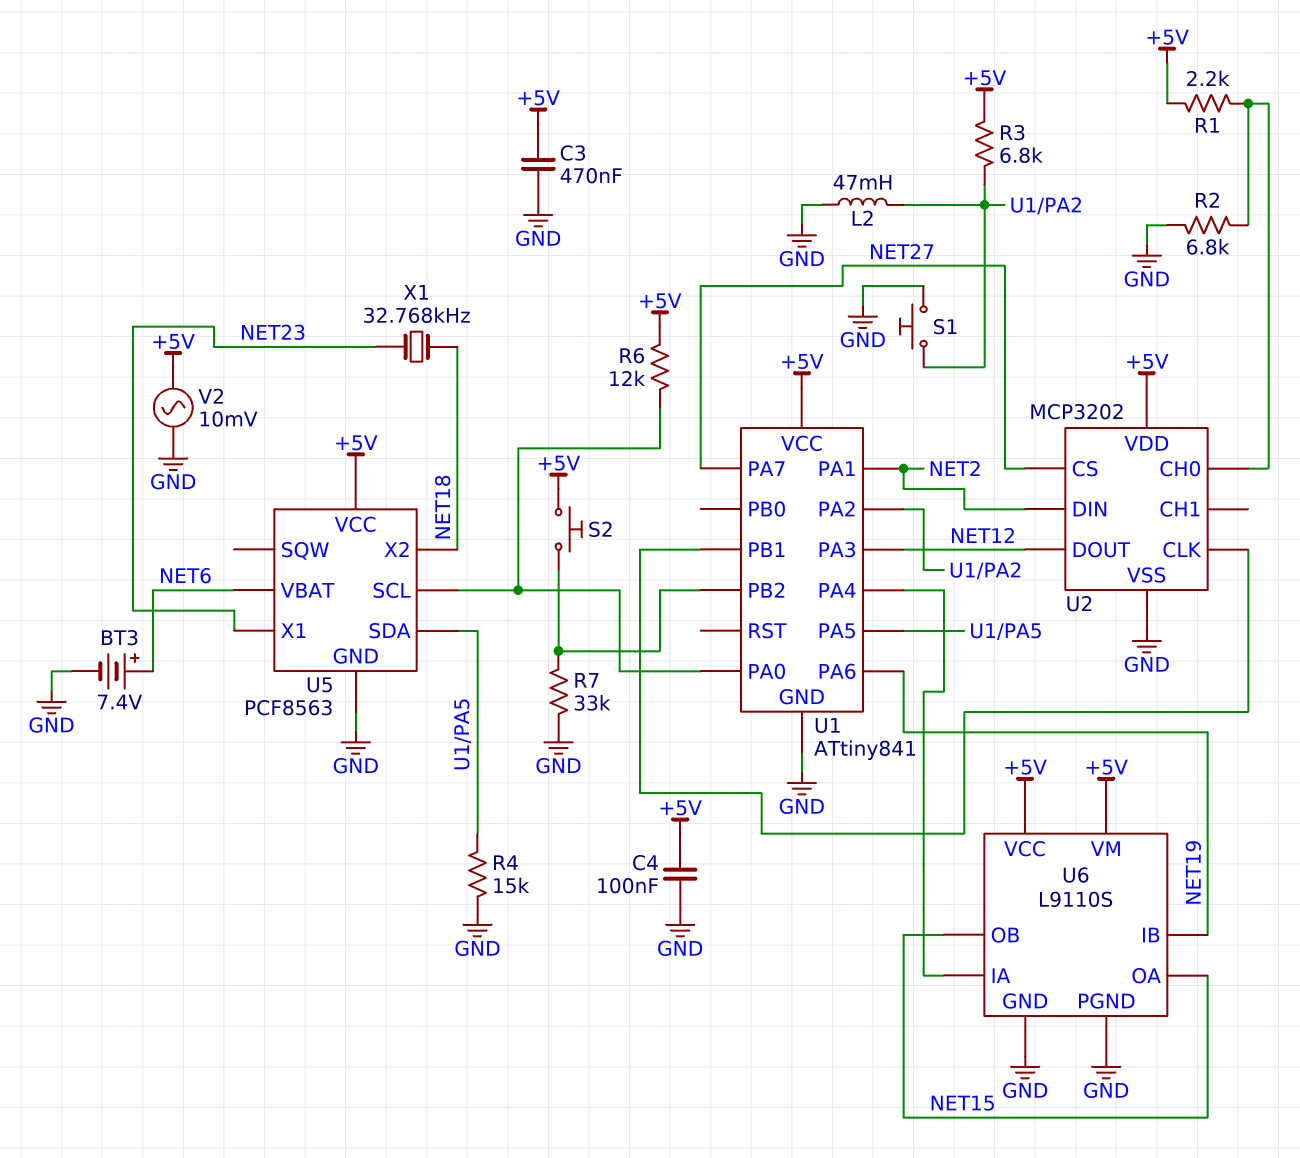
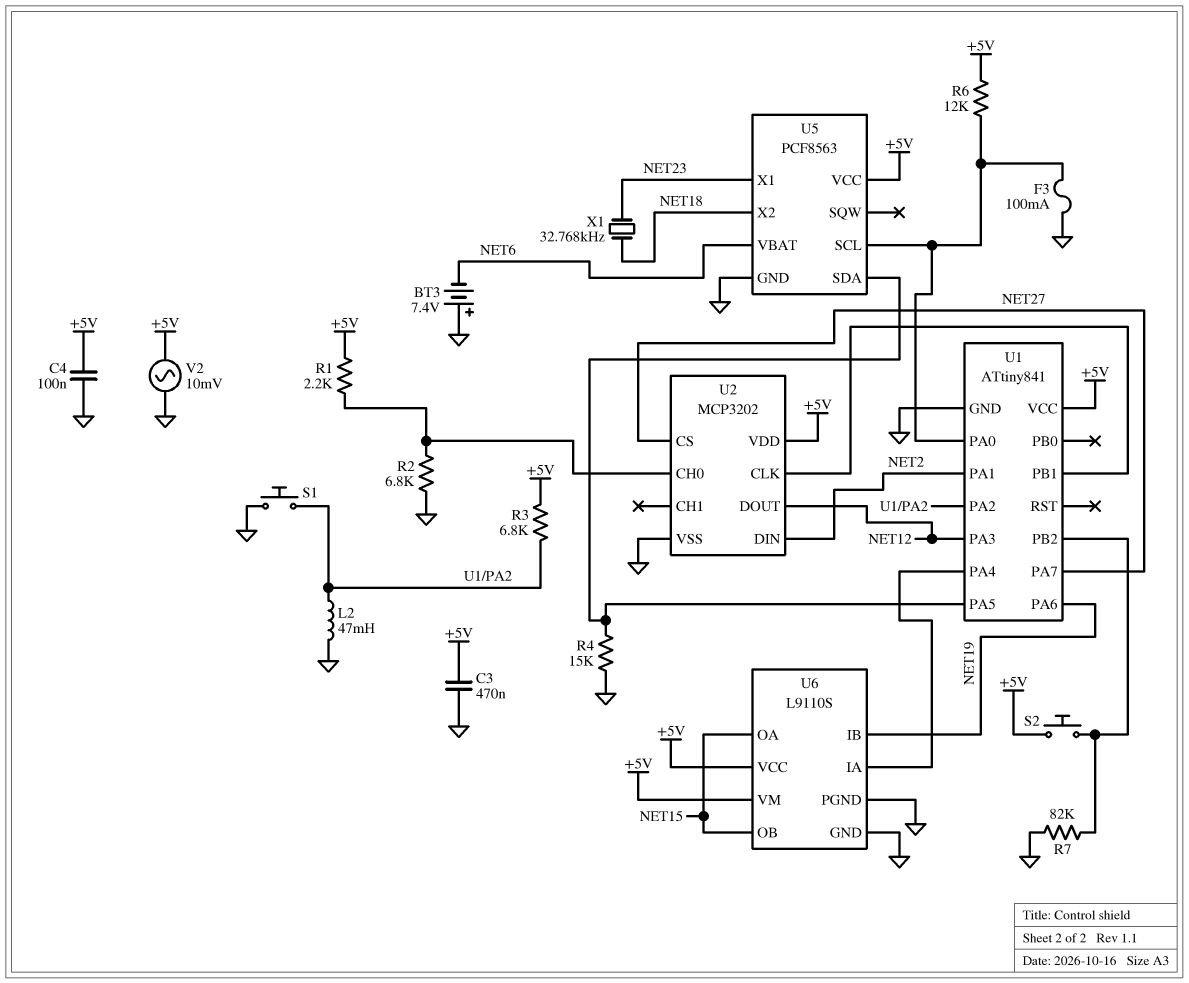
BT3: 7.4V (plus NET6, minus GND) -> 7.4V (plus GND, minus NET6)
F3: none -> 100mA (GND, U1/PA0)
R7: 33k (GND, U1/PB2) -> 82k (GND, U1/PB2)

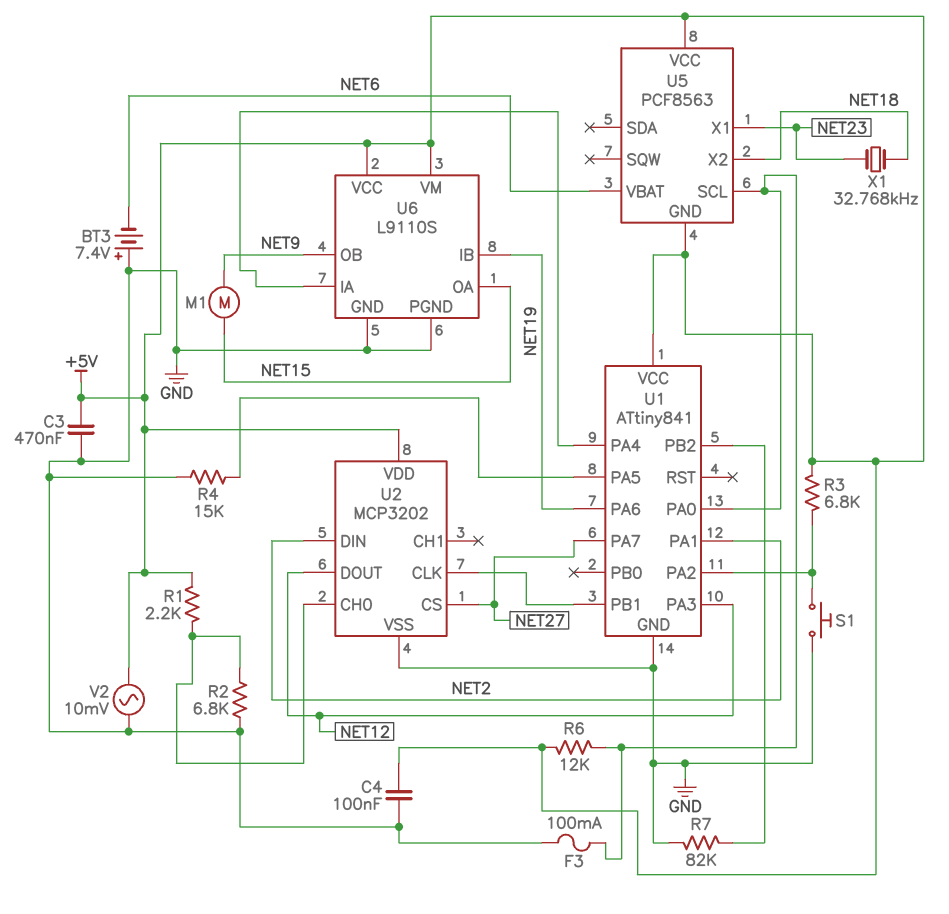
L2: 47mH (GND, U1/PA2) -> none
M1: none -> motor (NET9, NET15)
S2: button (+5V, U1/PB2) -> none
U5 pin GND: GND -> +5V
U5 pin SDA: U1/PA5 -> none
U6 pin OB: NET15 -> NET9

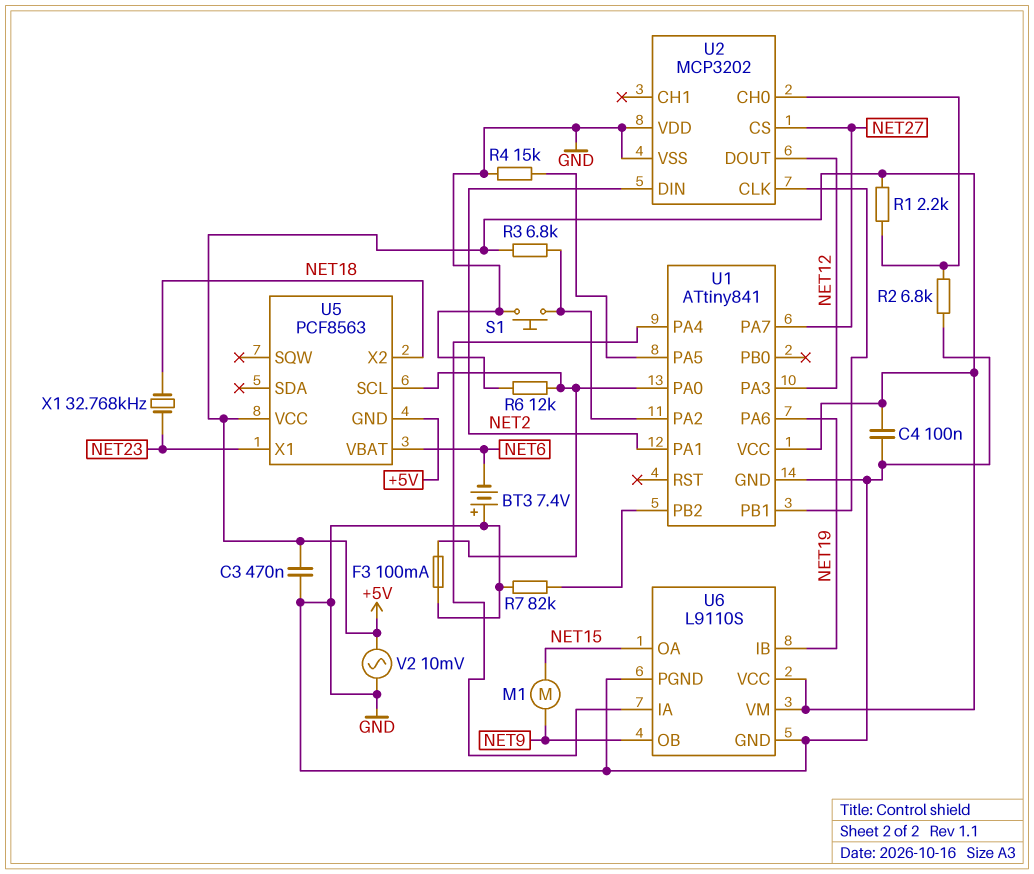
R6: 12k (+5V, U1/PA0) -> 12k (GND, U1/PA0)
U2 pin VDD: +5V -> GND

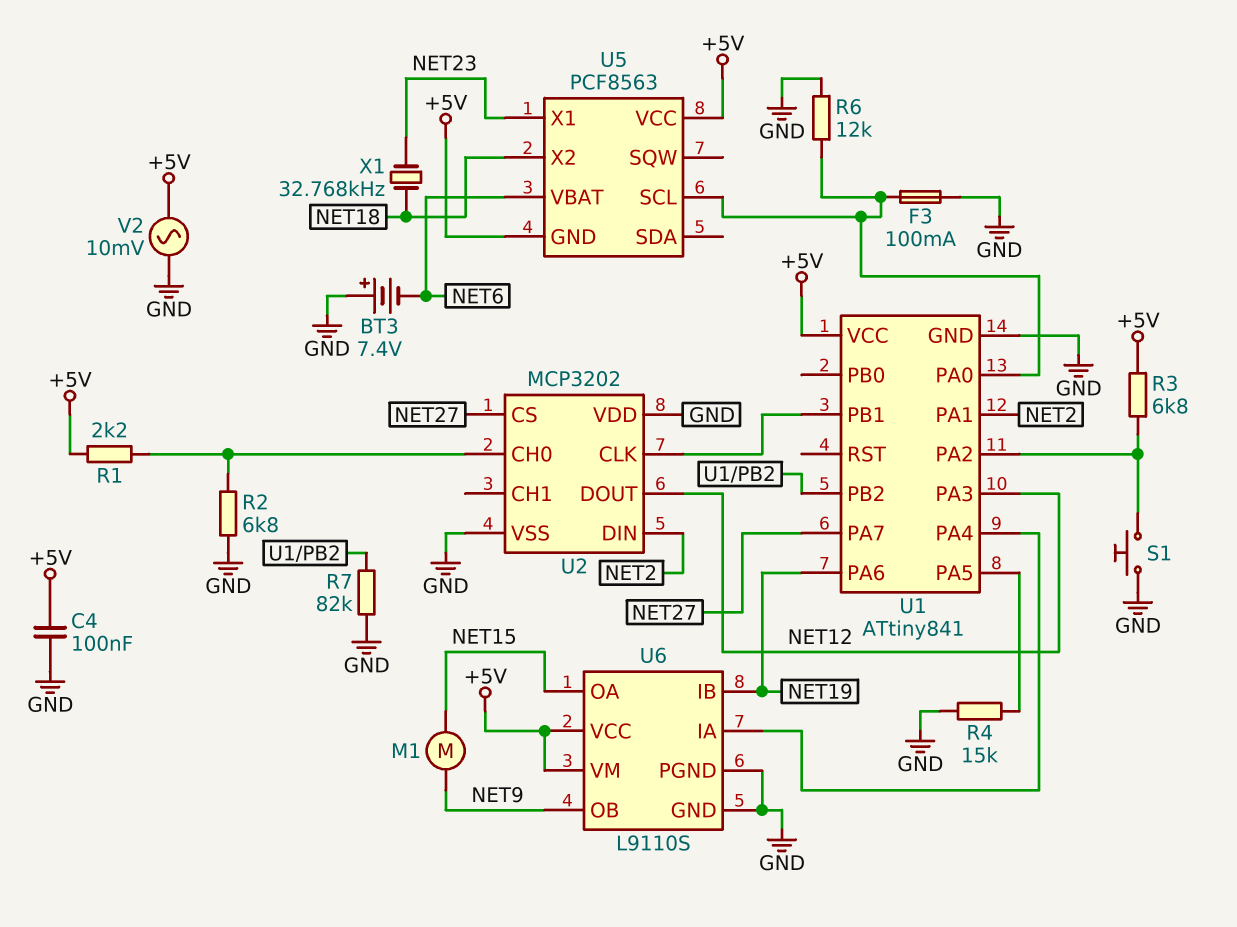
C3: 470nF (+5V, GND) -> none

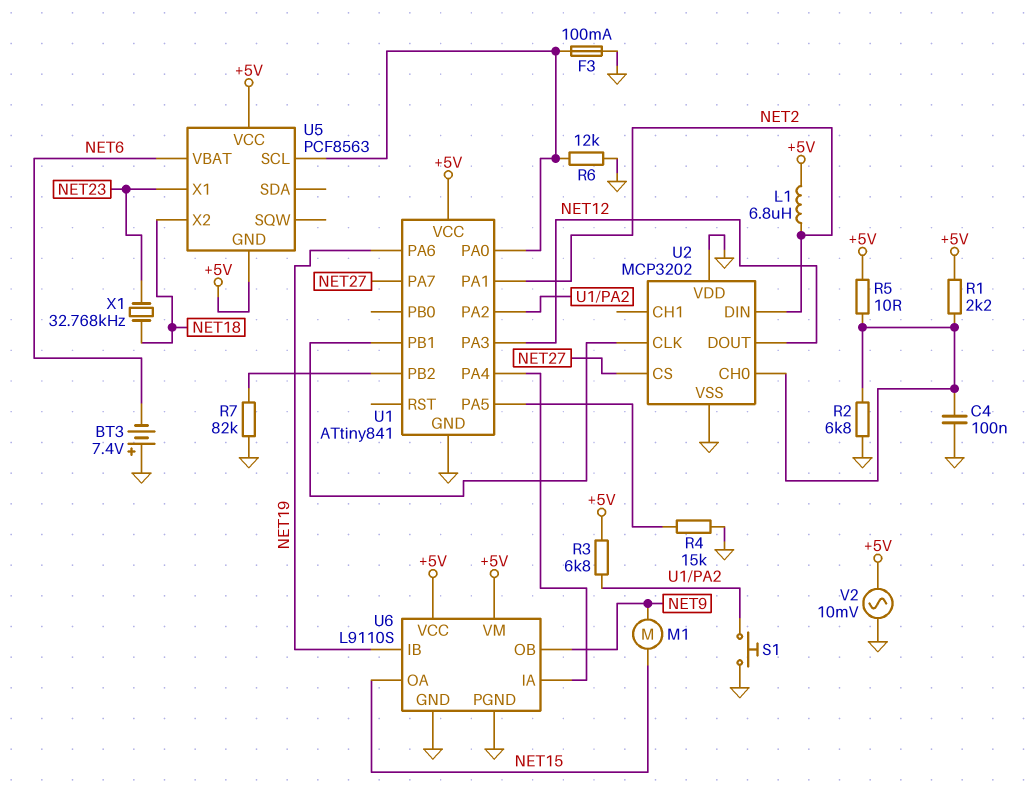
C4: 100nF (+5V, GND) -> 100nF (GND, U2/CH0)
L1: none -> 6.8uH (+5V, NET2)
R5: none -> 10 (+5V, U2/CH0)

